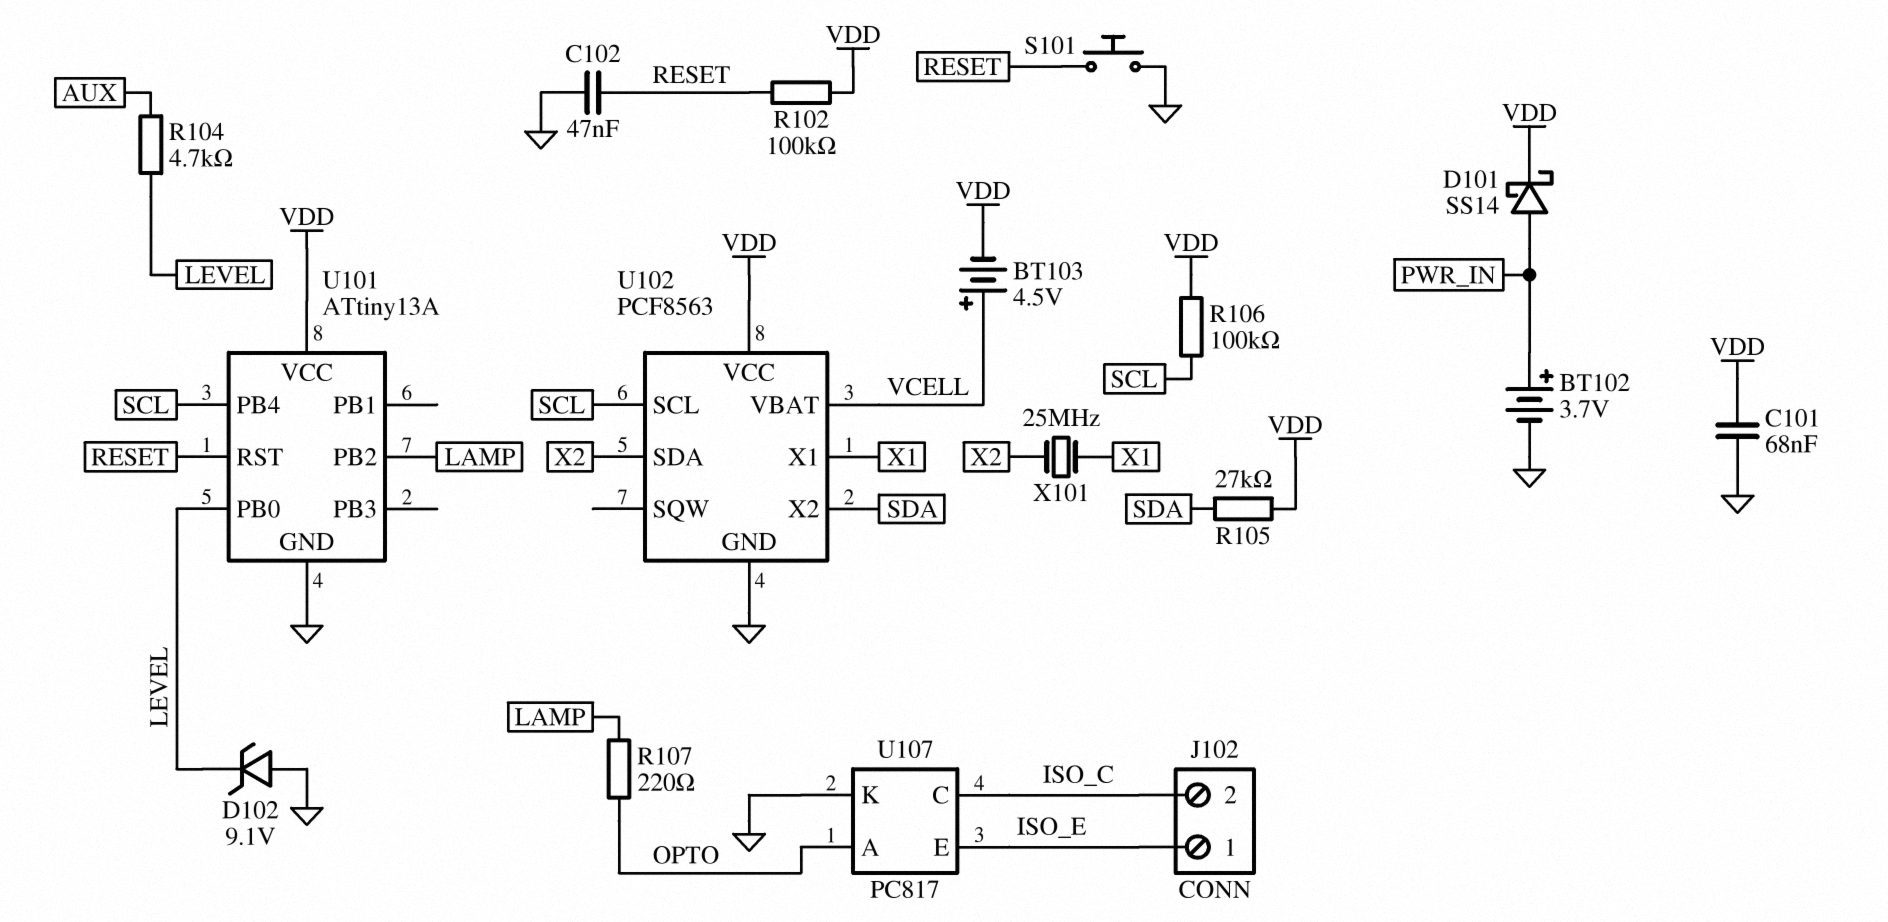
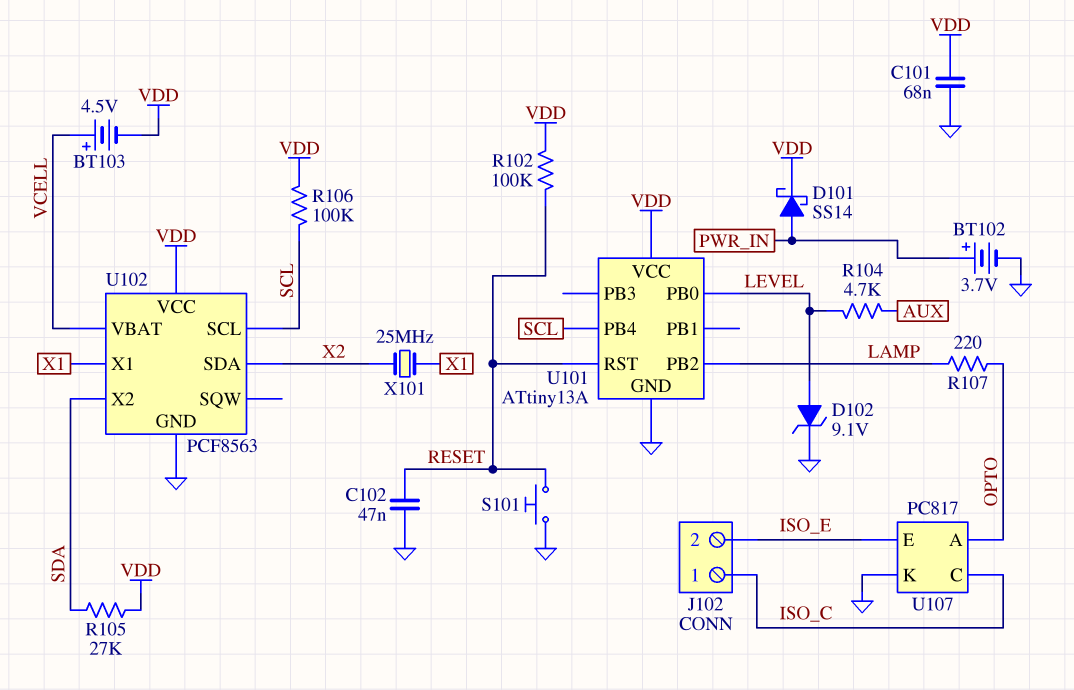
D102: zener 9.1V (A GND, K LEVEL) -> zener 9.1V (A LEVEL, K GND)
J102 pin 1: ISO_E -> ISO_C
J102 pin 2: ISO_C -> ISO_E

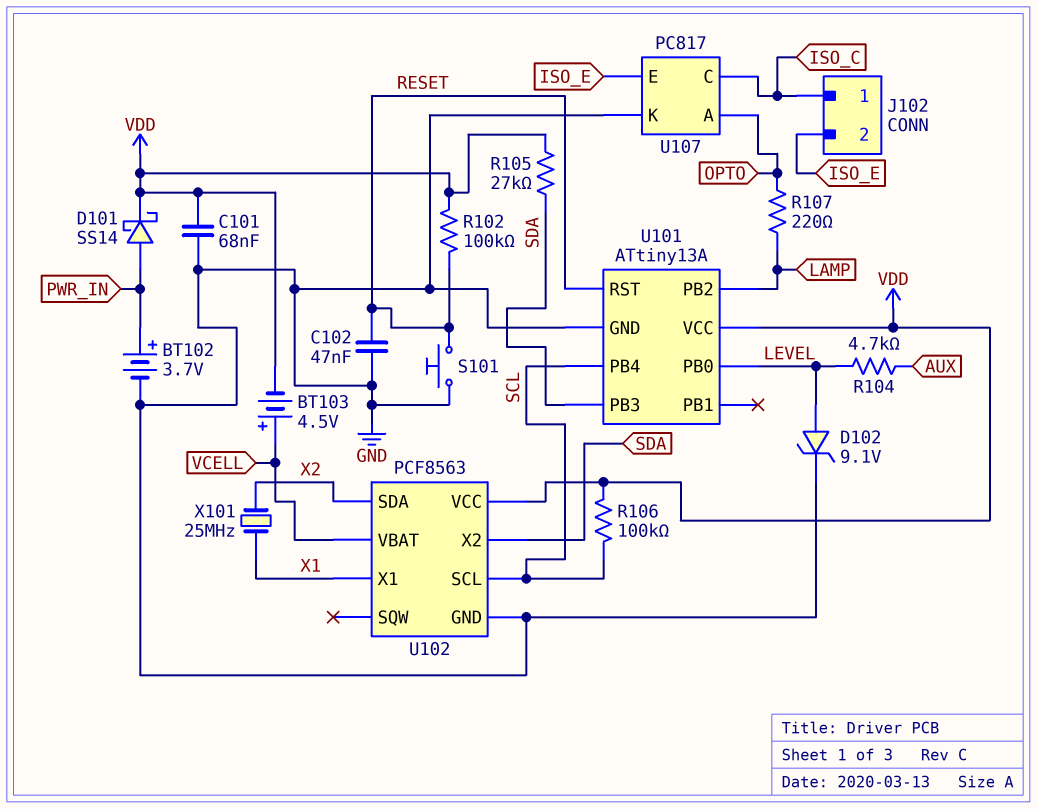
U101 pin PB3: none -> SDA

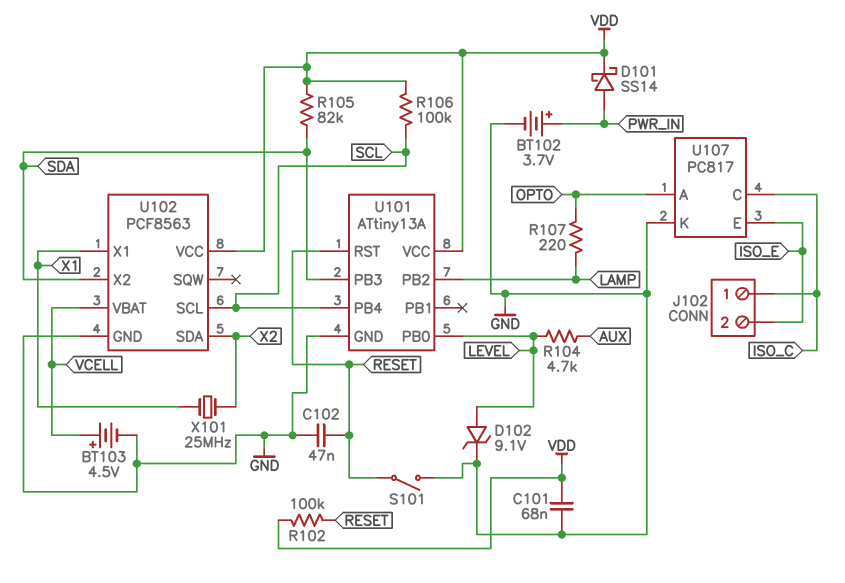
BT103: 4.5V (plus VCELL, minus VDD) -> 4.5V (plus VCELL, minus GND)
R105: 27k (SDA, VDD) -> 82k (SDA, VDD)
S101: button (GND, RESET) -> switch (GND, RESET)

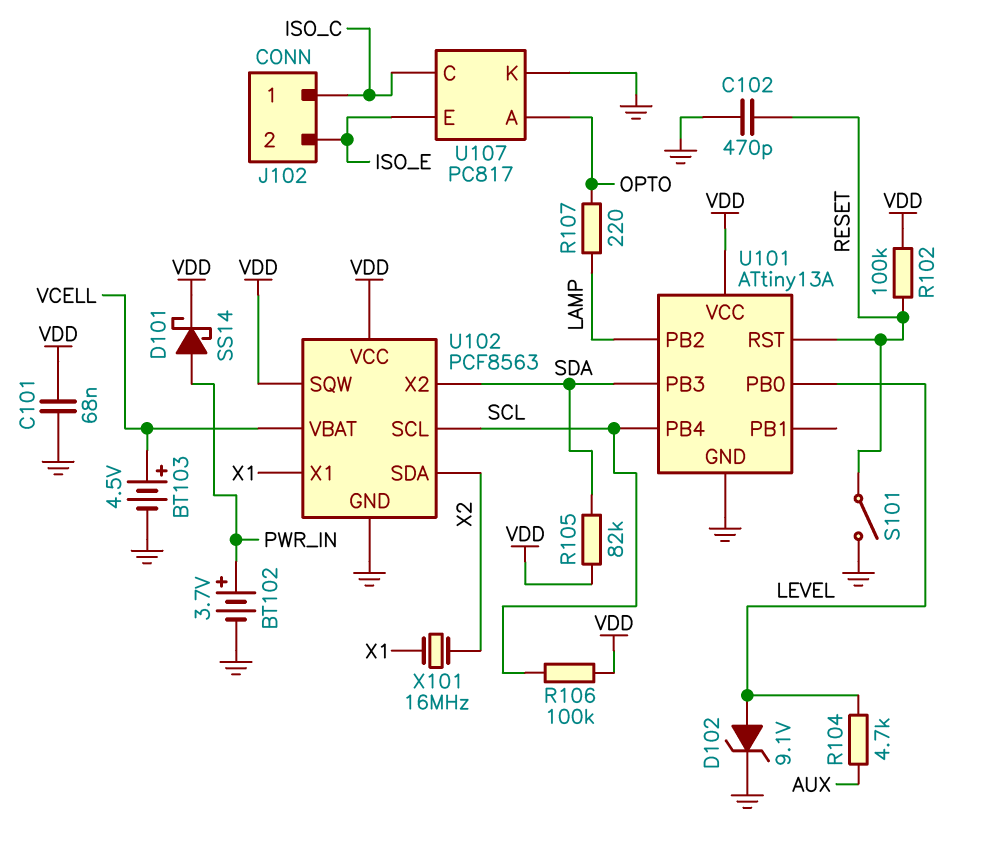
C102: 47nF (GND, RESET) -> 470pF (GND, RESET)
U102 pin SQW: none -> VDD
X101: 25MHz (X1, X2) -> 16MHz (X1, X2)

